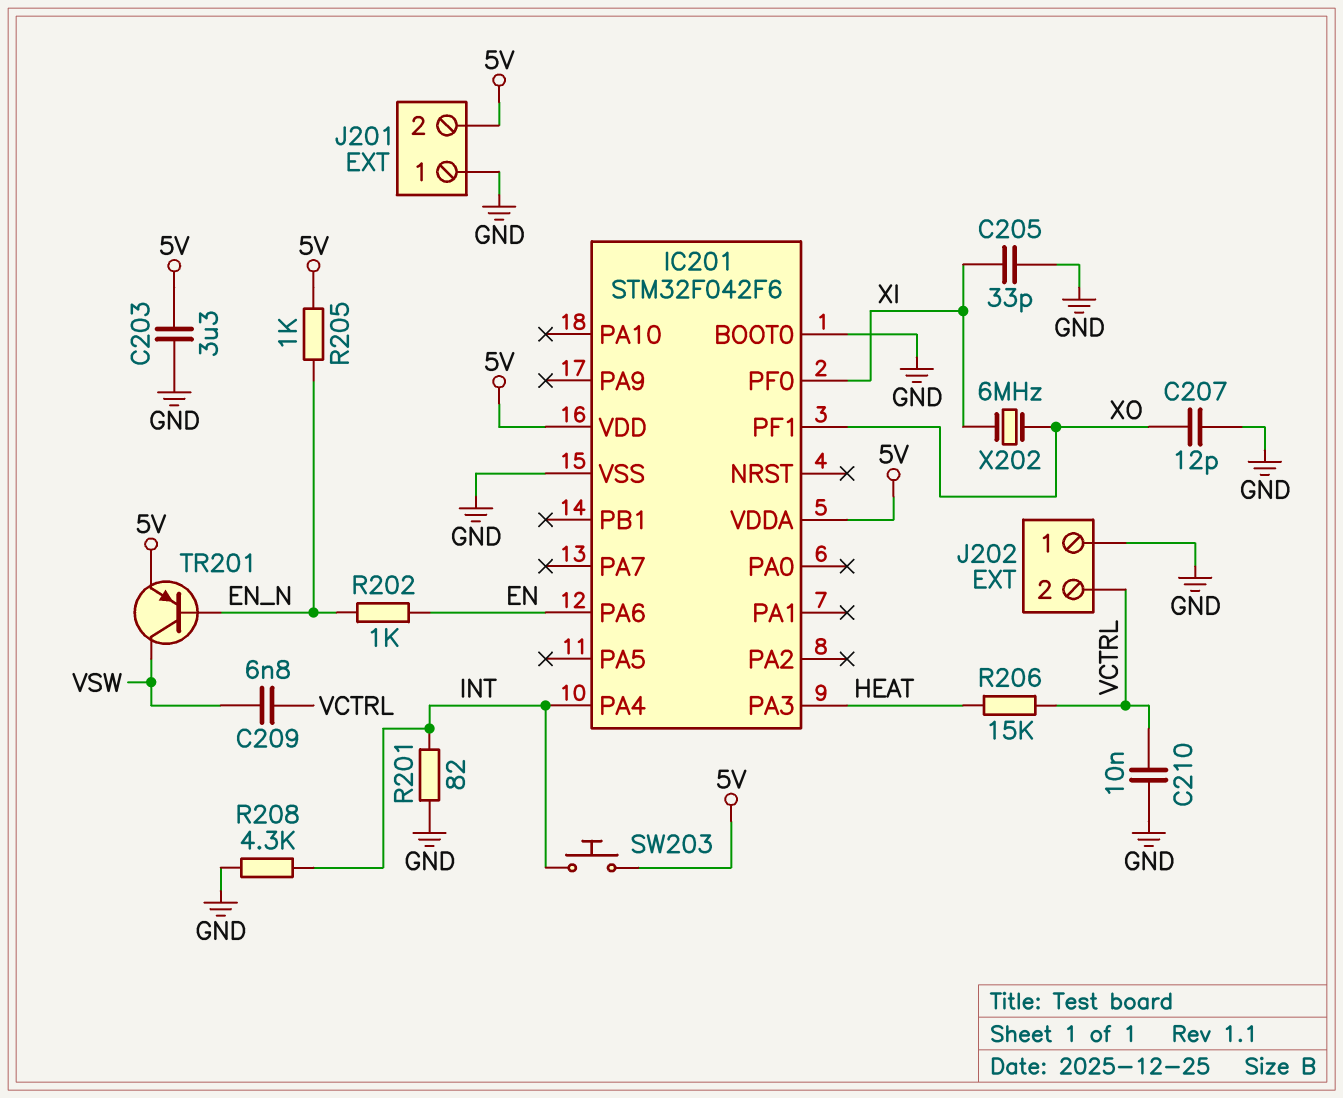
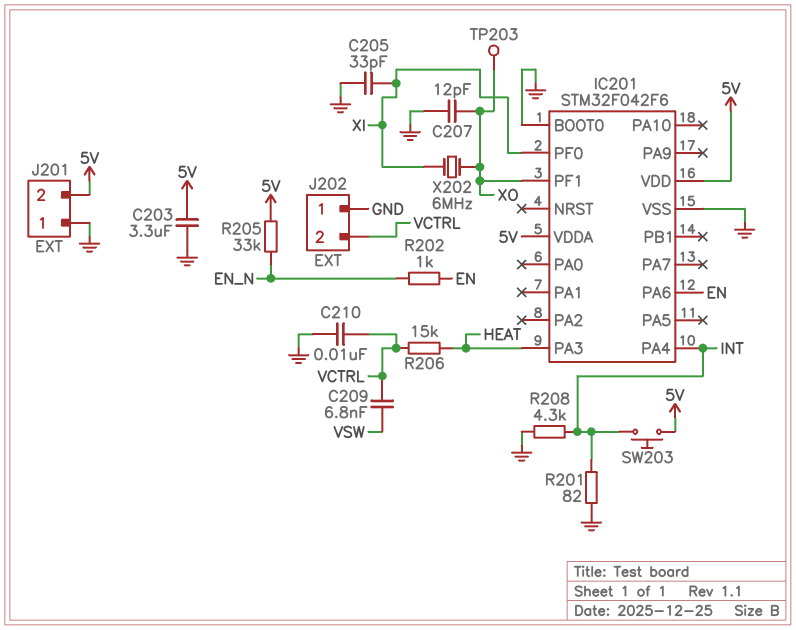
R205: 1k (5V, EN_N) -> 33k (5V, EN_N)
TP203: none -> test point (XO)
TR201: PNP (B EN_N, C VSW, E 5V) -> none

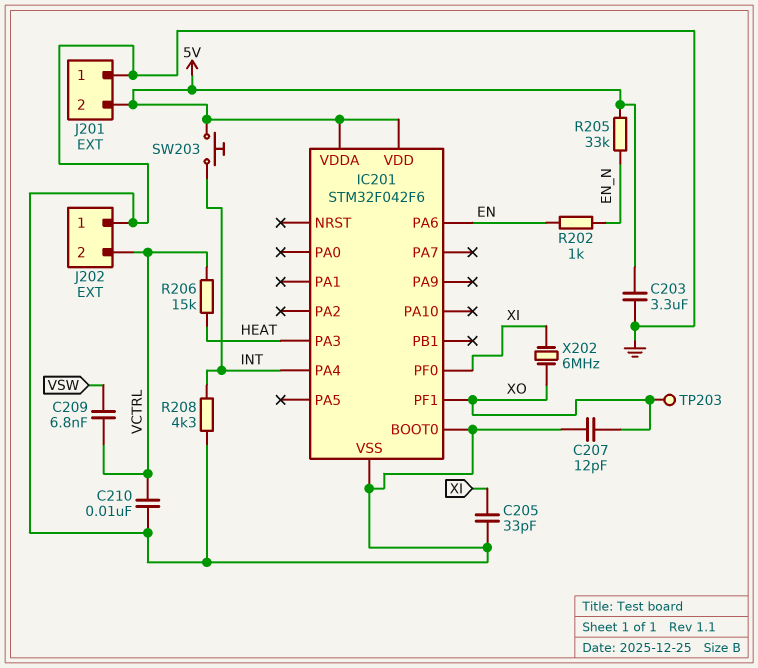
R201: 82 (GND, INT) -> none

